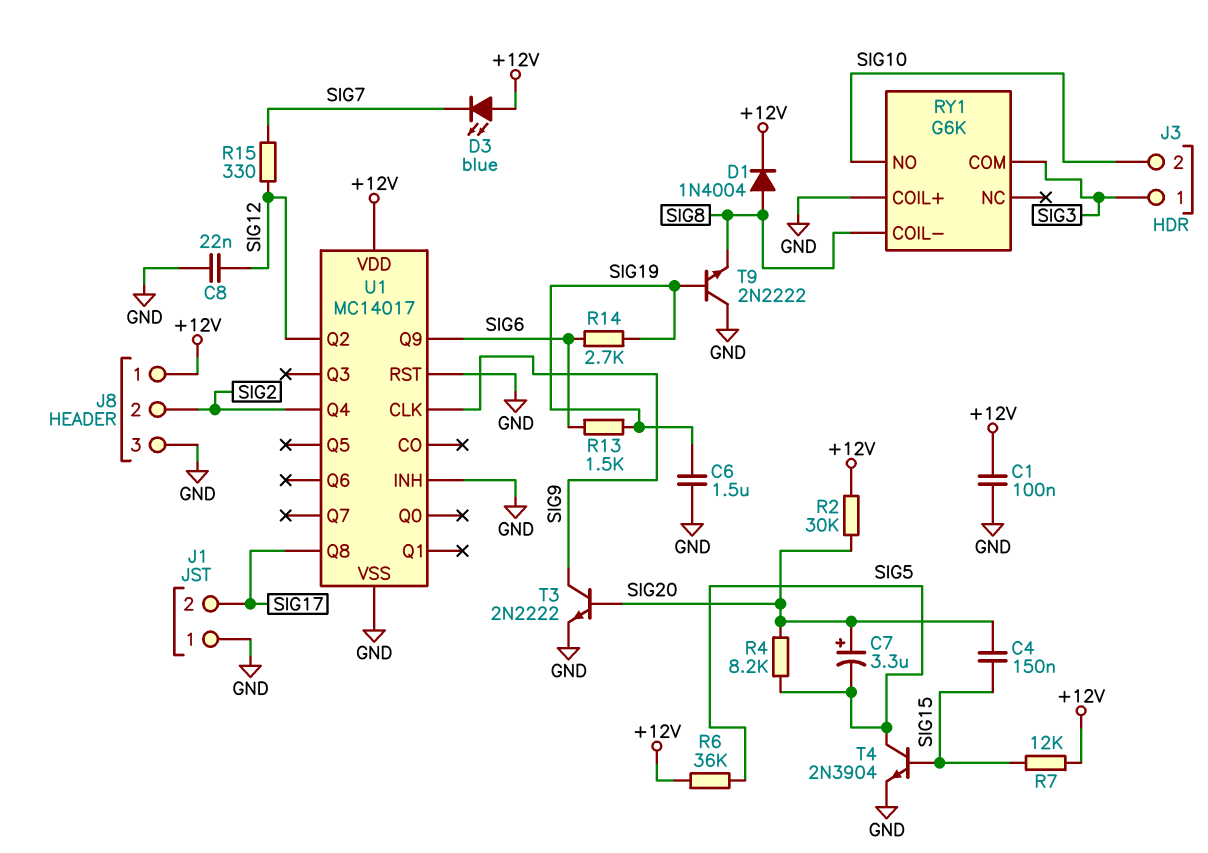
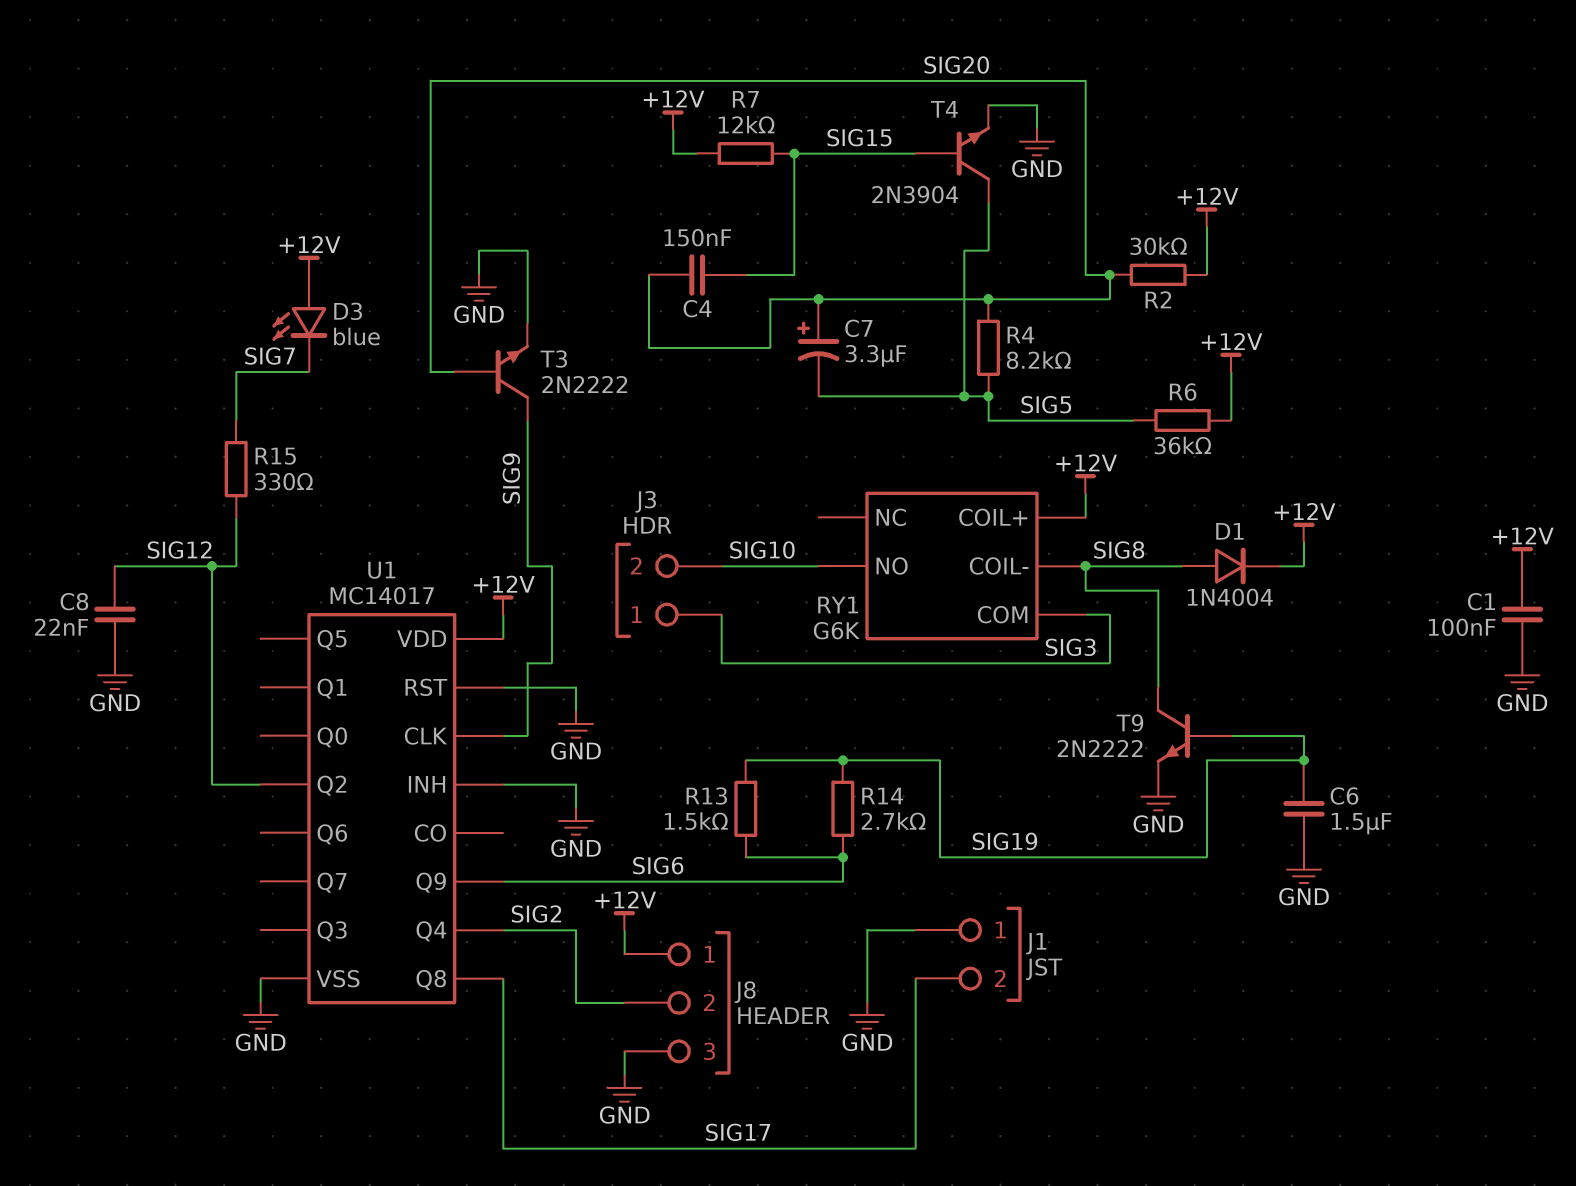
RY1 pin COIL+: GND -> +12V
T9: NPN 2N2222 (B SIG19, C GND, E SIG8) -> NPN 2N2222 (B SIG19, C SIG8, E GND)

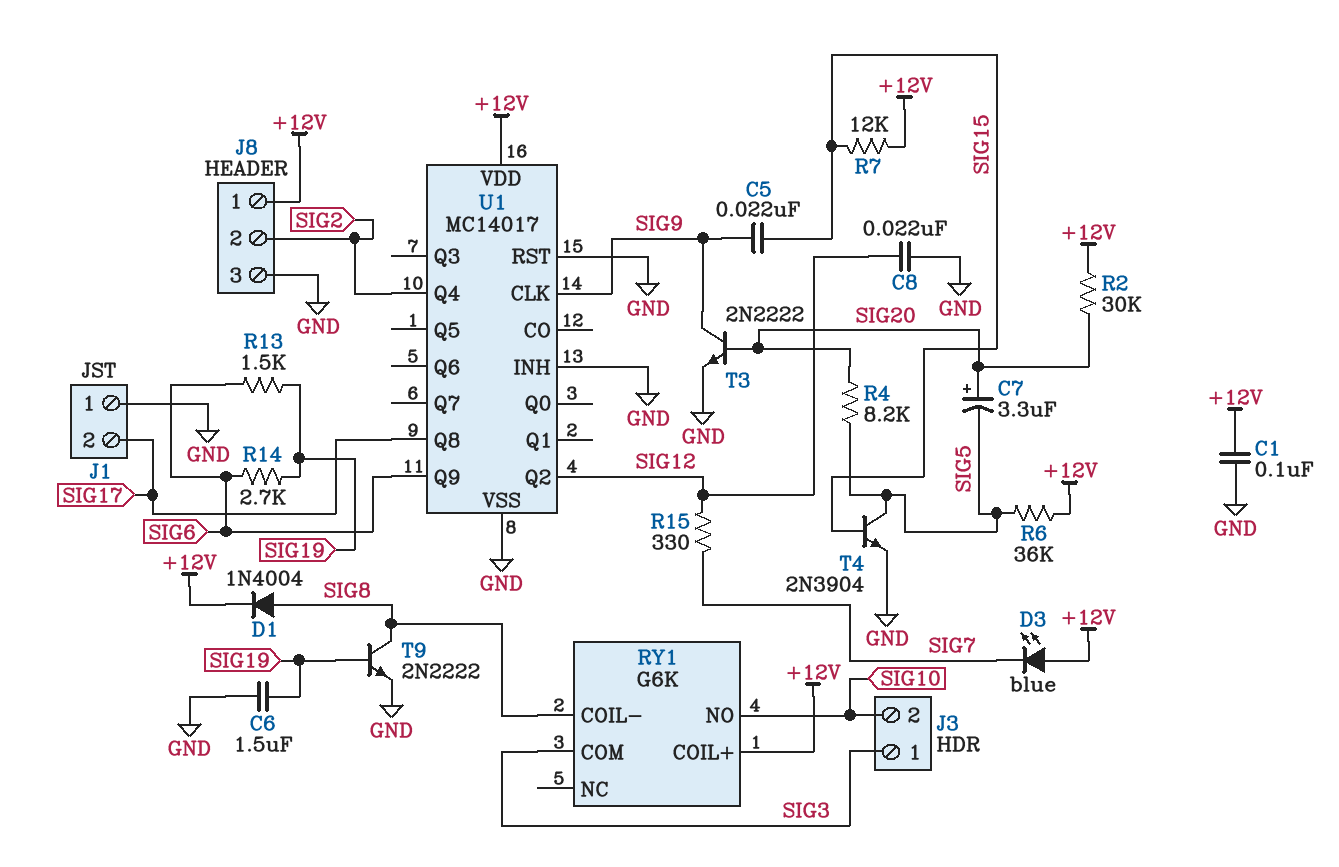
C4: 150nF (SIG15, SIG20) -> none
C5: none -> 22nF (SIG9, SIG15)

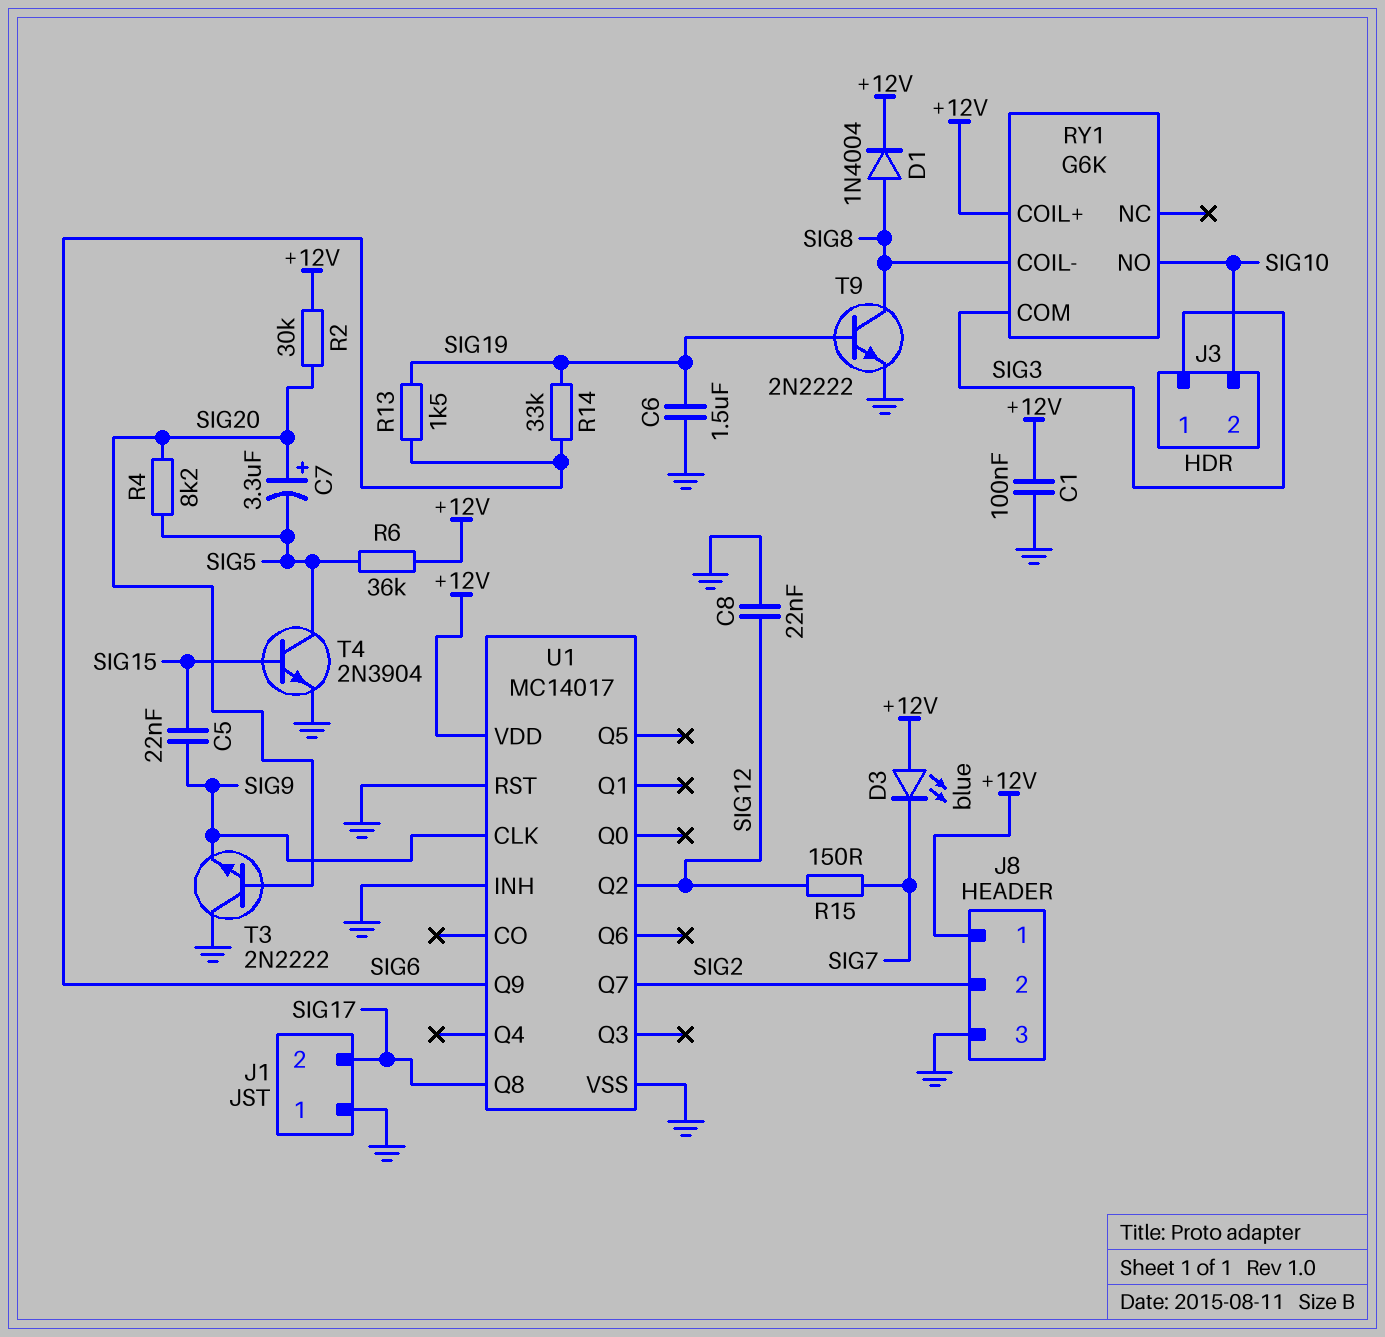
R7: 12k (+12V, SIG15) -> none
R14: 2.7k (SIG6, SIG19) -> 33k (SIG6, SIG19)
R15: 330 (SIG7, SIG12) -> 150 (SIG7, SIG12)
T3: NPN 2N2222 (B SIG20, C SIG9, E GND) -> NPN 2N2222 (B SIG20, C GND, E SIG9)
U1 pin Q4: SIG2 -> none
U1 pin Q7: none -> SIG2

